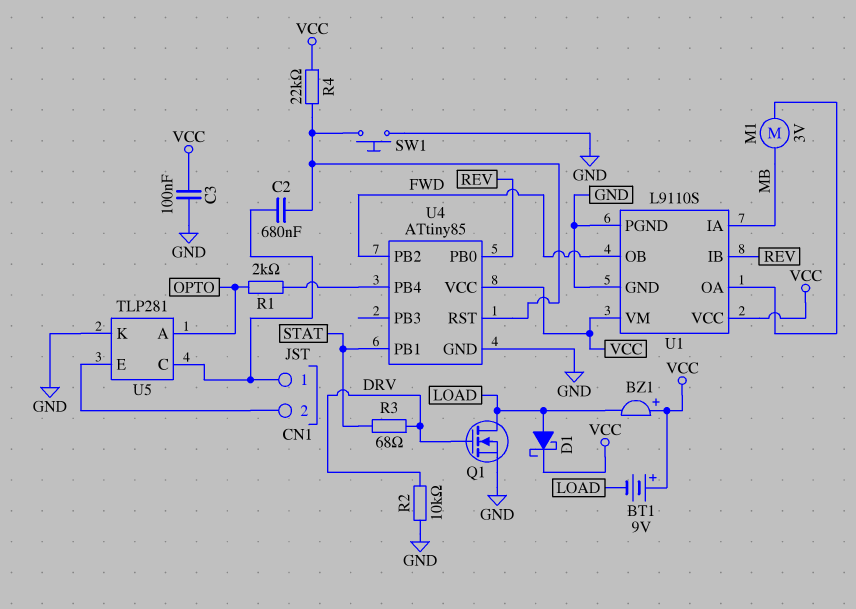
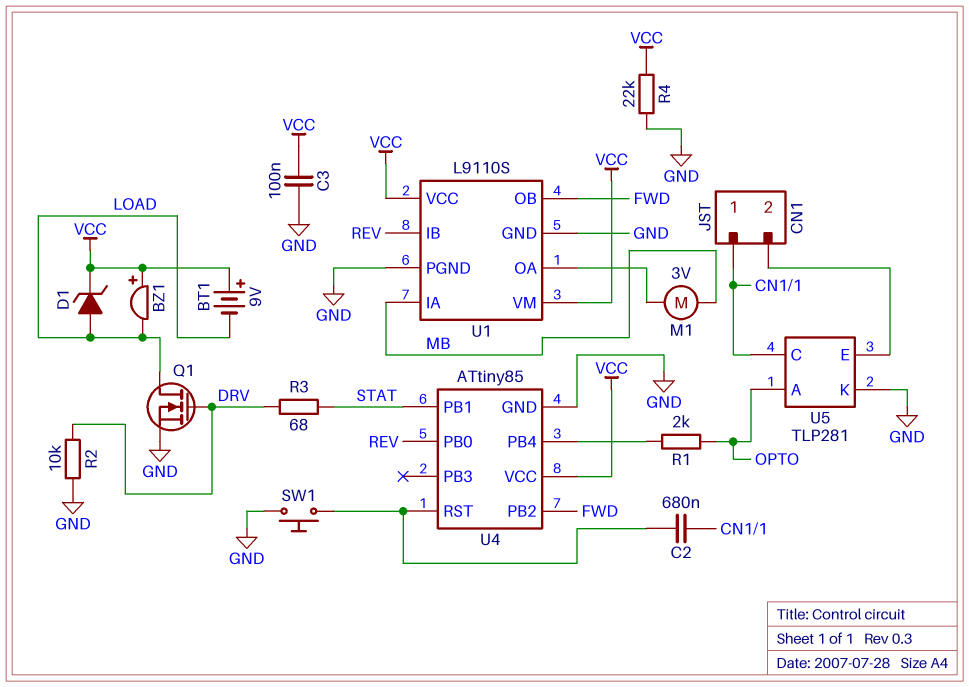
D1: schottky (A LOAD, K VCC) -> zener (A LOAD, K VCC)
R4: 22k (U4/RST, VCC) -> 22k (GND, VCC)

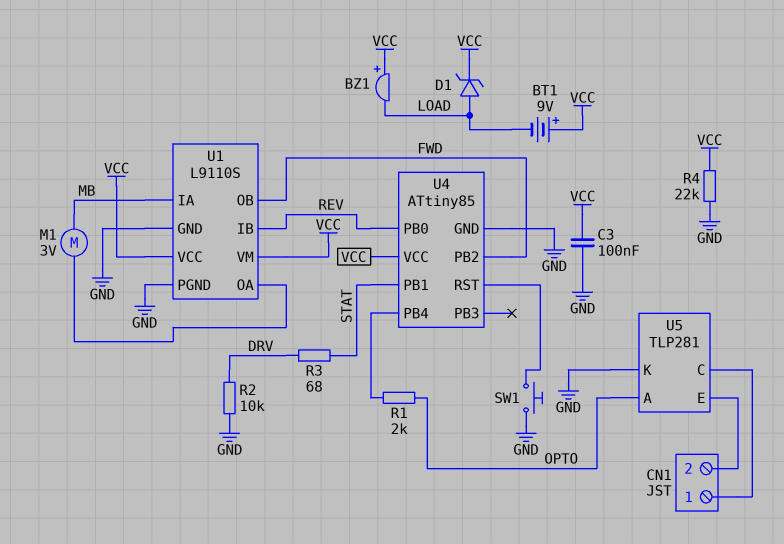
C2: 680nF (CN1/1, U4/RST) -> none
Q1: NMOS (G DRV, D LOAD, S GND) -> none

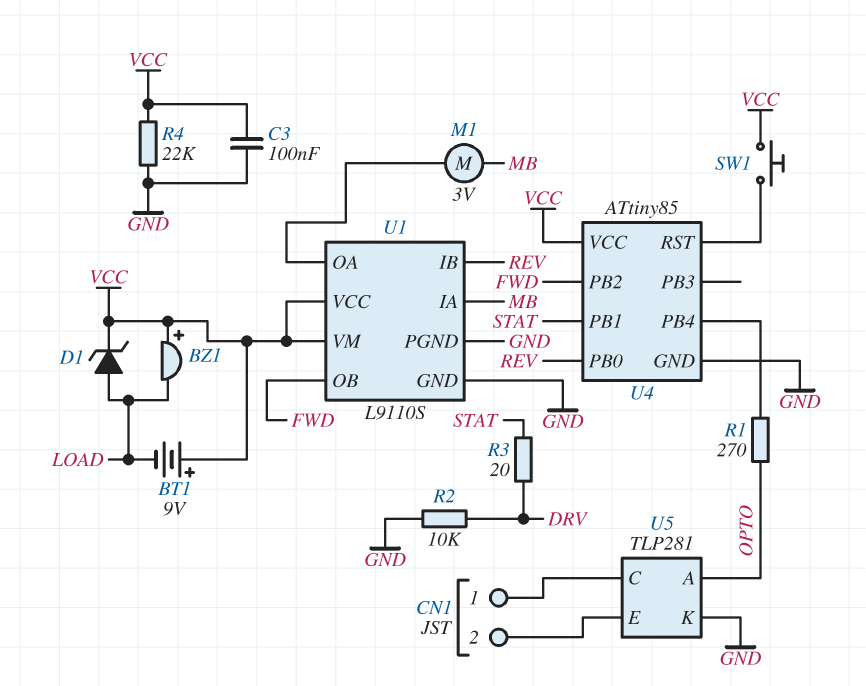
R1: 2k (OPTO, U4/PB4) -> 270 (OPTO, U4/PB4)
R3: 68 (DRV, STAT) -> 20 (DRV, STAT)
SW1: button (GND, U4/RST) -> button (U4/RST, VCC)

